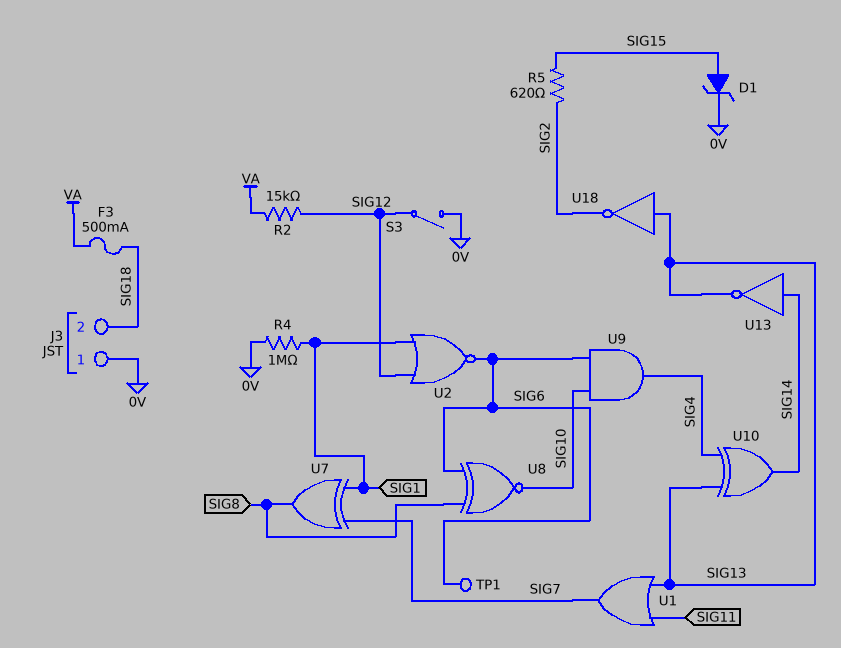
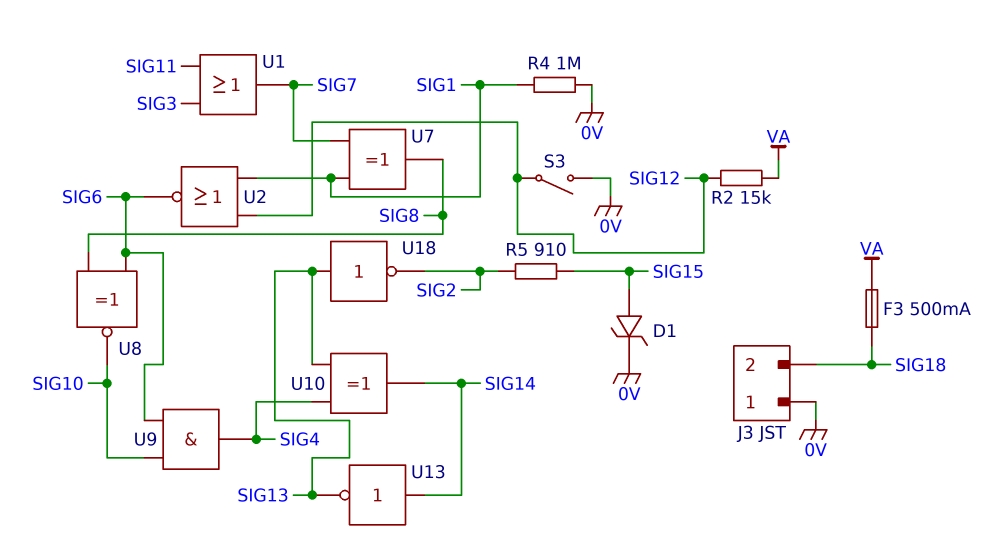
R5: 620 (SIG2, SIG15) -> 910 (SIG2, SIG15)
TP1: test point (SIG6) -> none
U1: OR (in SIG11, in SIG13, out SIG7) -> OR (in SIG3, in SIG11, out SIG7)

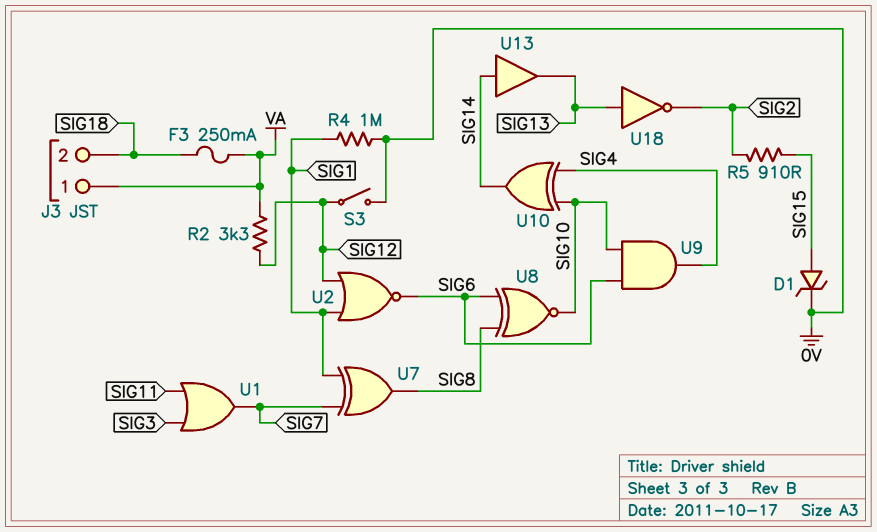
F3: 500mA (SIG18, VA) -> 250mA (SIG18, VA)
J3 pin 1: 0V -> VA
R2: 15k (SIG12, VA) -> 3.3k (SIG12, VA)
U10: XOR (in SIG4, in SIG13, out SIG14) -> XOR (in SIG4, in SIG10, out SIG14)
U13: NOT (in SIG14, out SIG13) -> buffer (in SIG14, out SIG13)

